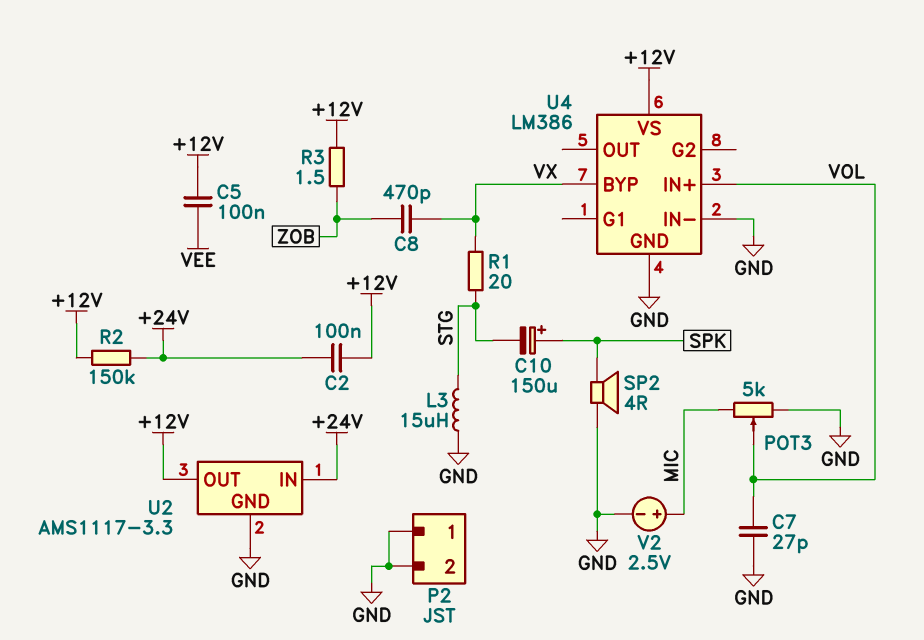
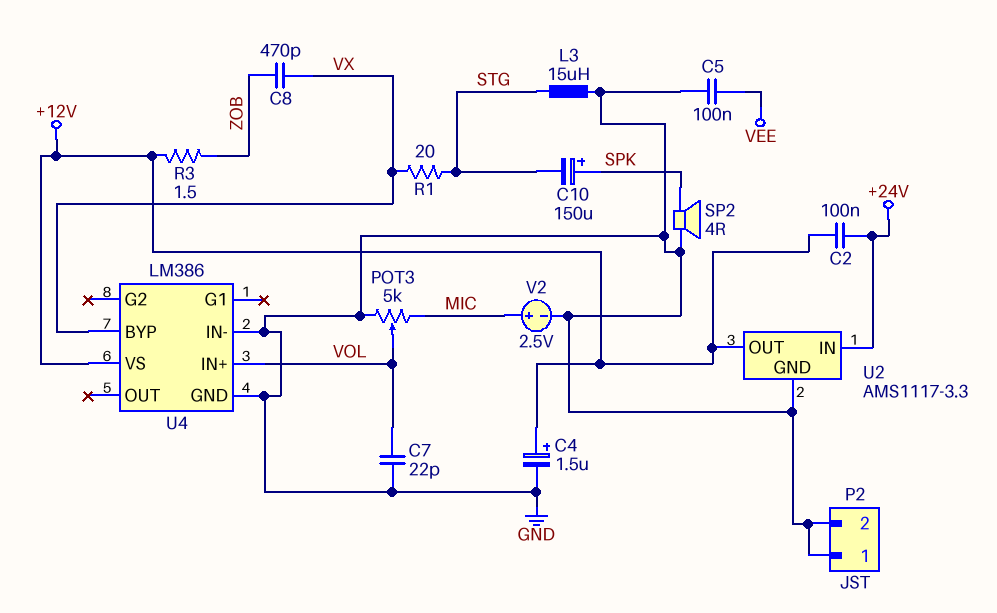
C4: none -> 1.5uF (plus +12V, minus GND)
C5: 100nF (+12V, VEE) -> 100nF (GND, VEE)
C7: 27pF (GND, VOL) -> 22pF (GND, VOL)
R2: 150k (+12V, +24V) -> none

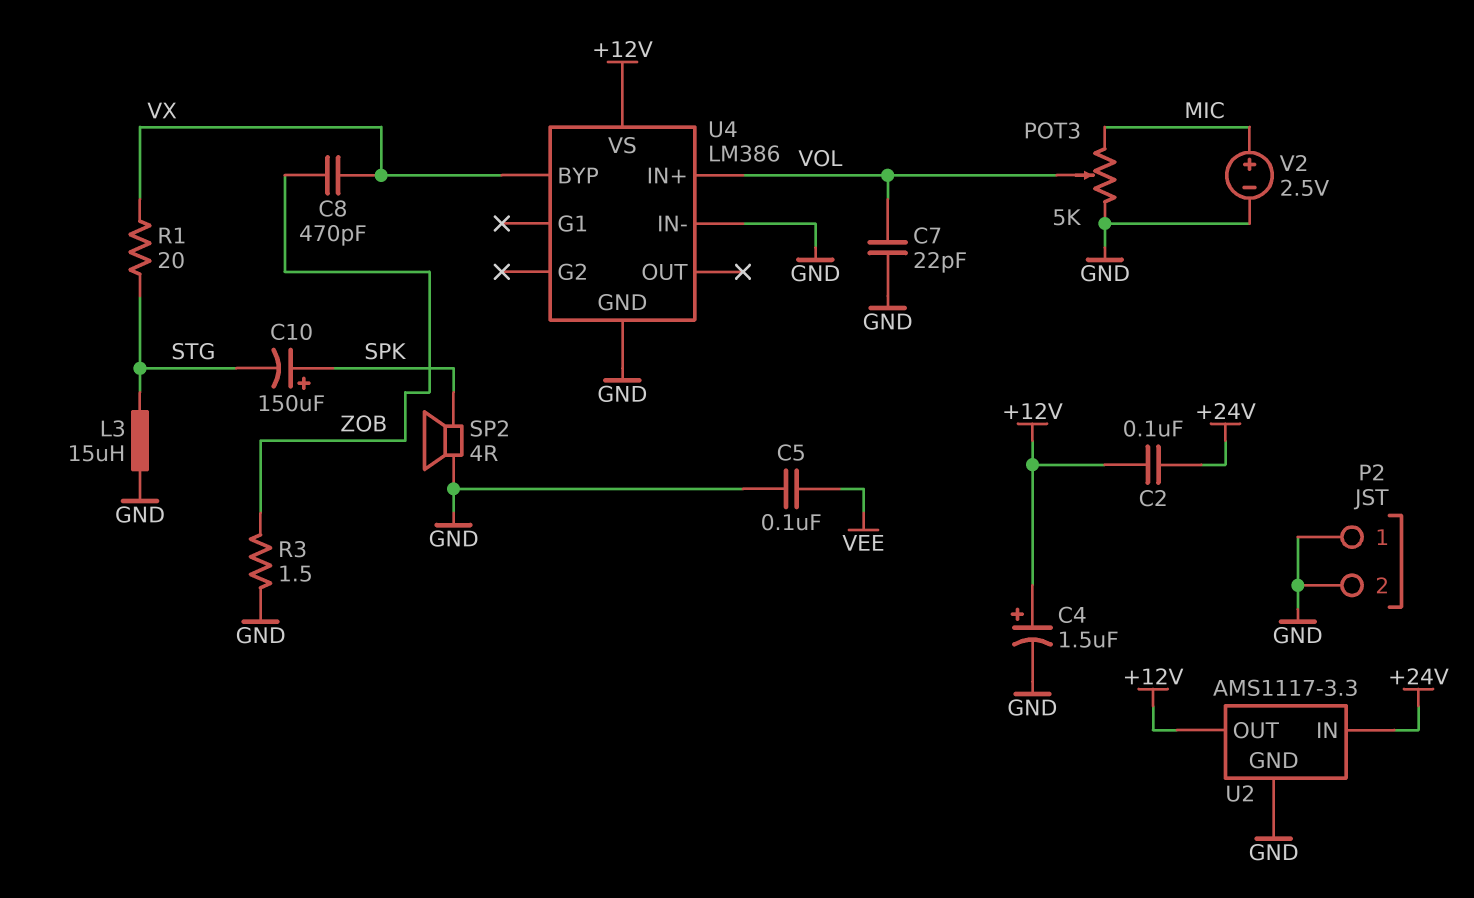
R3: 1.5 (+12V, ZOB) -> 1.5 (GND, ZOB)

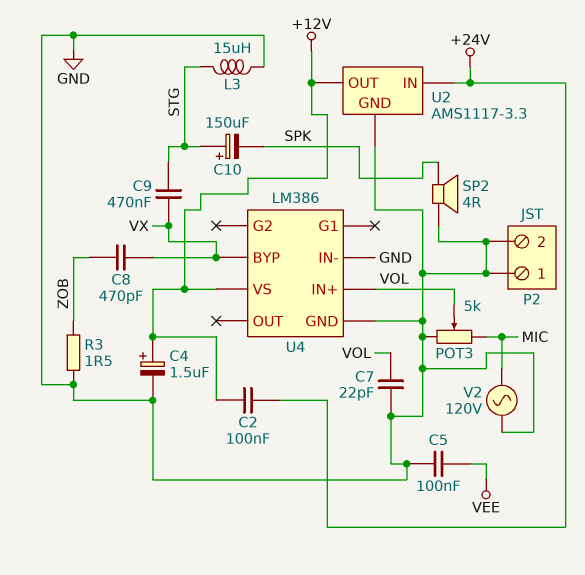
C9: none -> 470nF (STG, VX)
C10: 150uF (plus SPK, minus STG) -> 150uF (plus STG, minus SPK)
R1: 20 (STG, VX) -> none
V2: 2.5V (plus MIC, minus GND) -> AC 120V (GND, MIC)

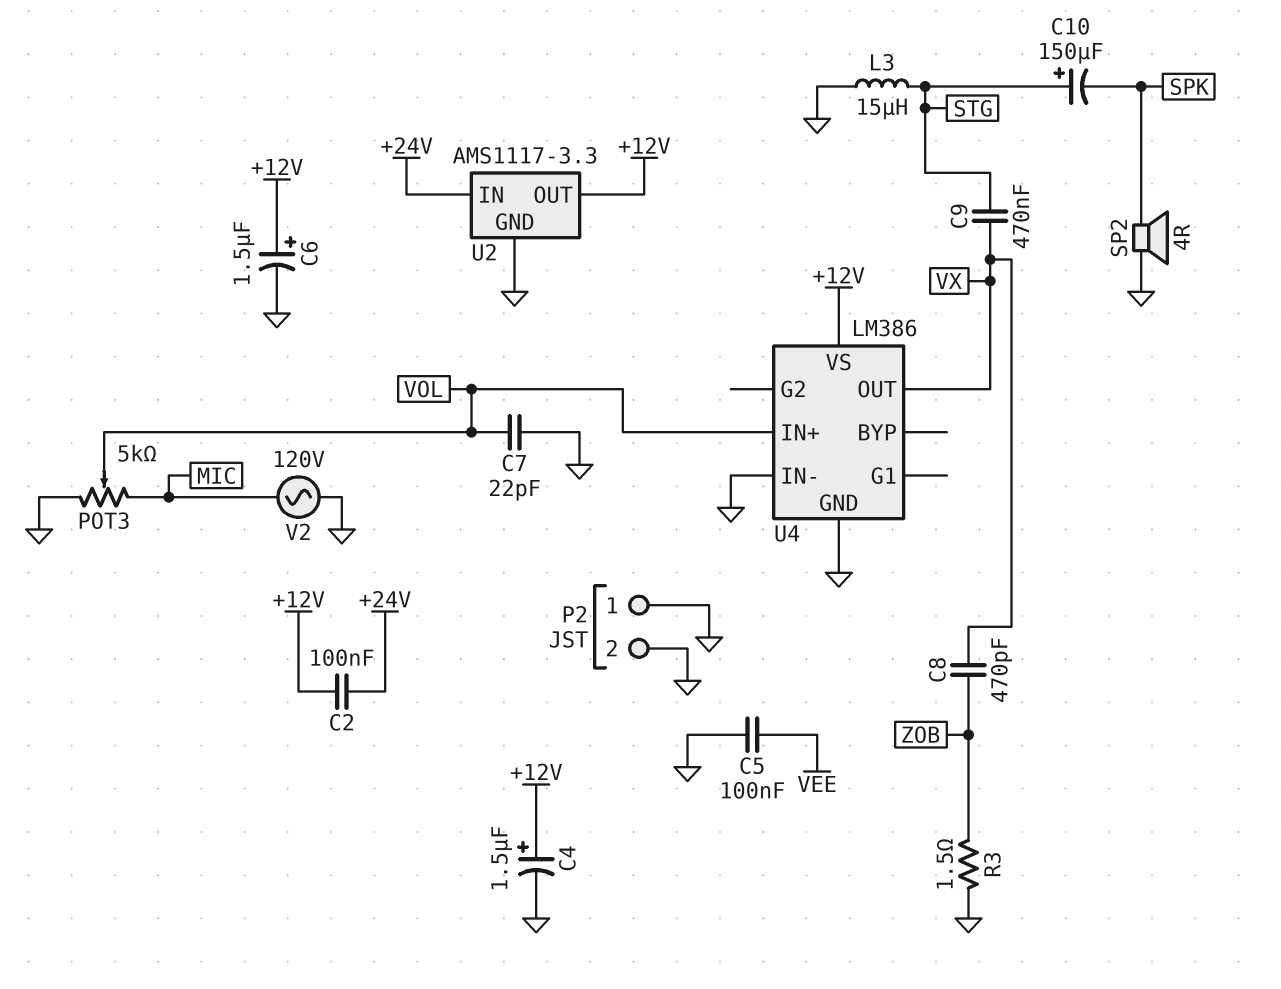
C6: none -> 1.5uF (plus +12V, minus GND)
U4 pin BYP: VX -> none
U4 pin OUT: none -> VX

